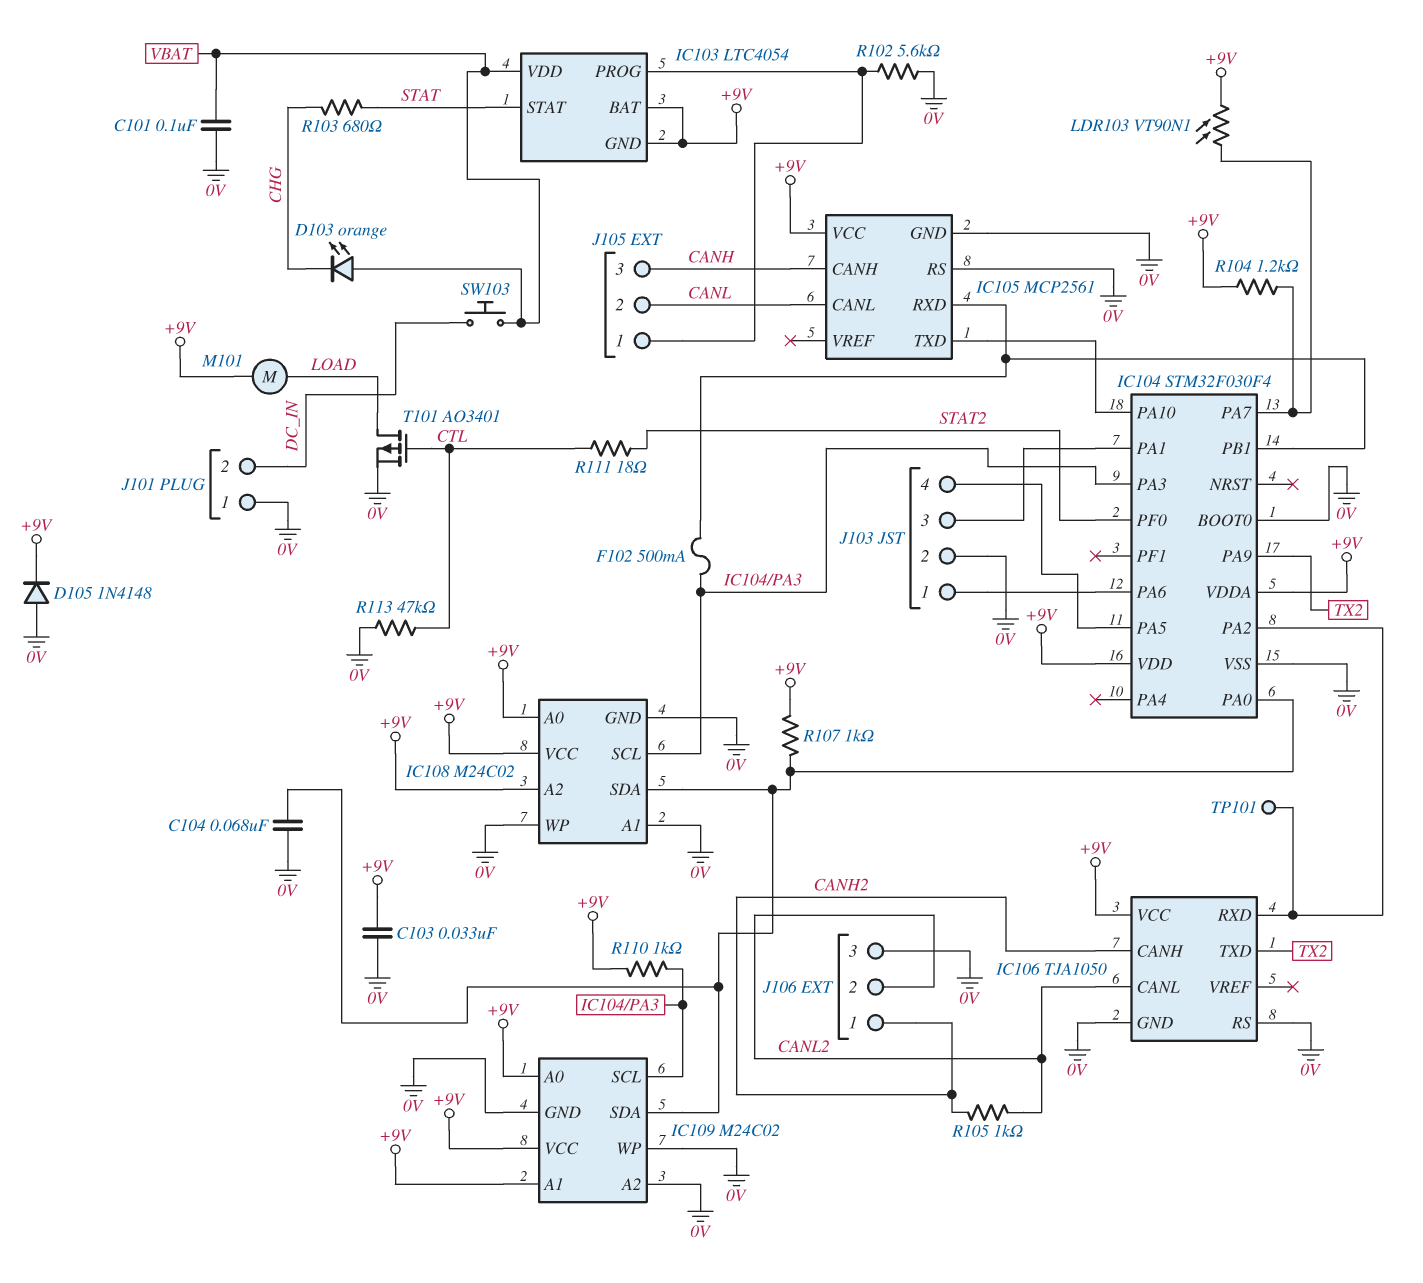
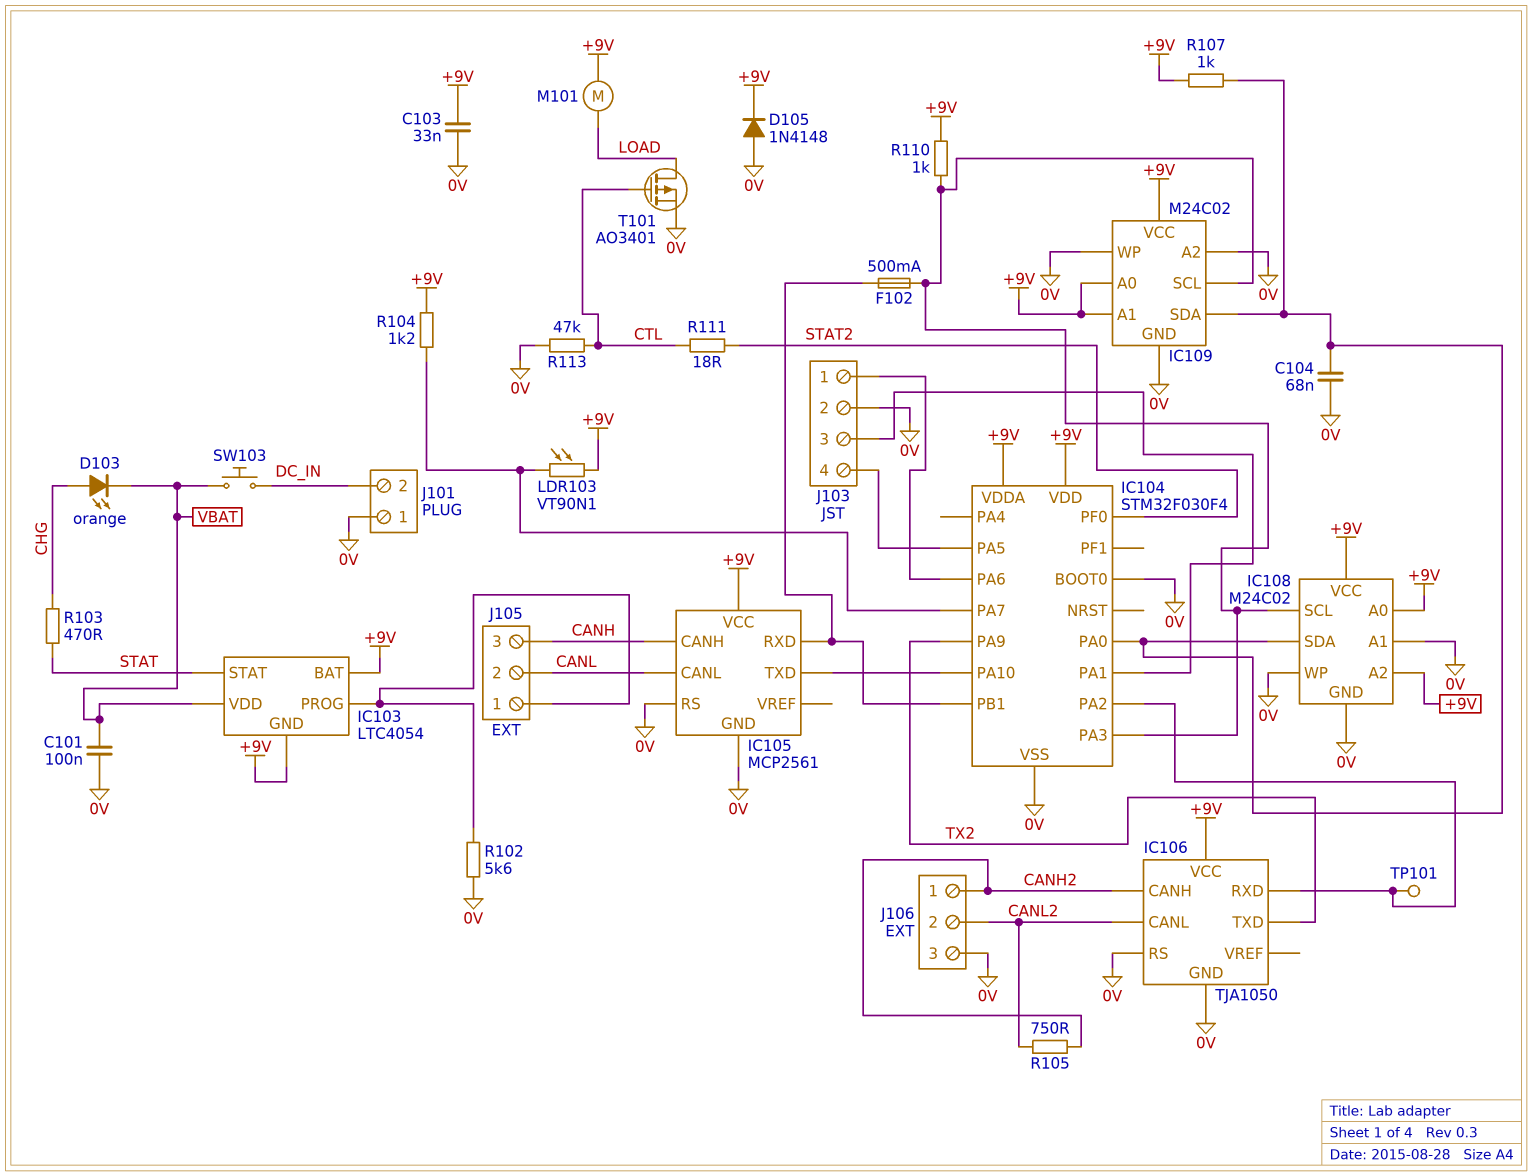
D103: LED orange (A VBAT, K CHG) -> LED orange (A CHG, K VBAT)
R103: 680 (CHG, STAT) -> 470 (CHG, STAT)
R105: 1k (CANH2, CANL2) -> 750 (CANH2, CANL2)

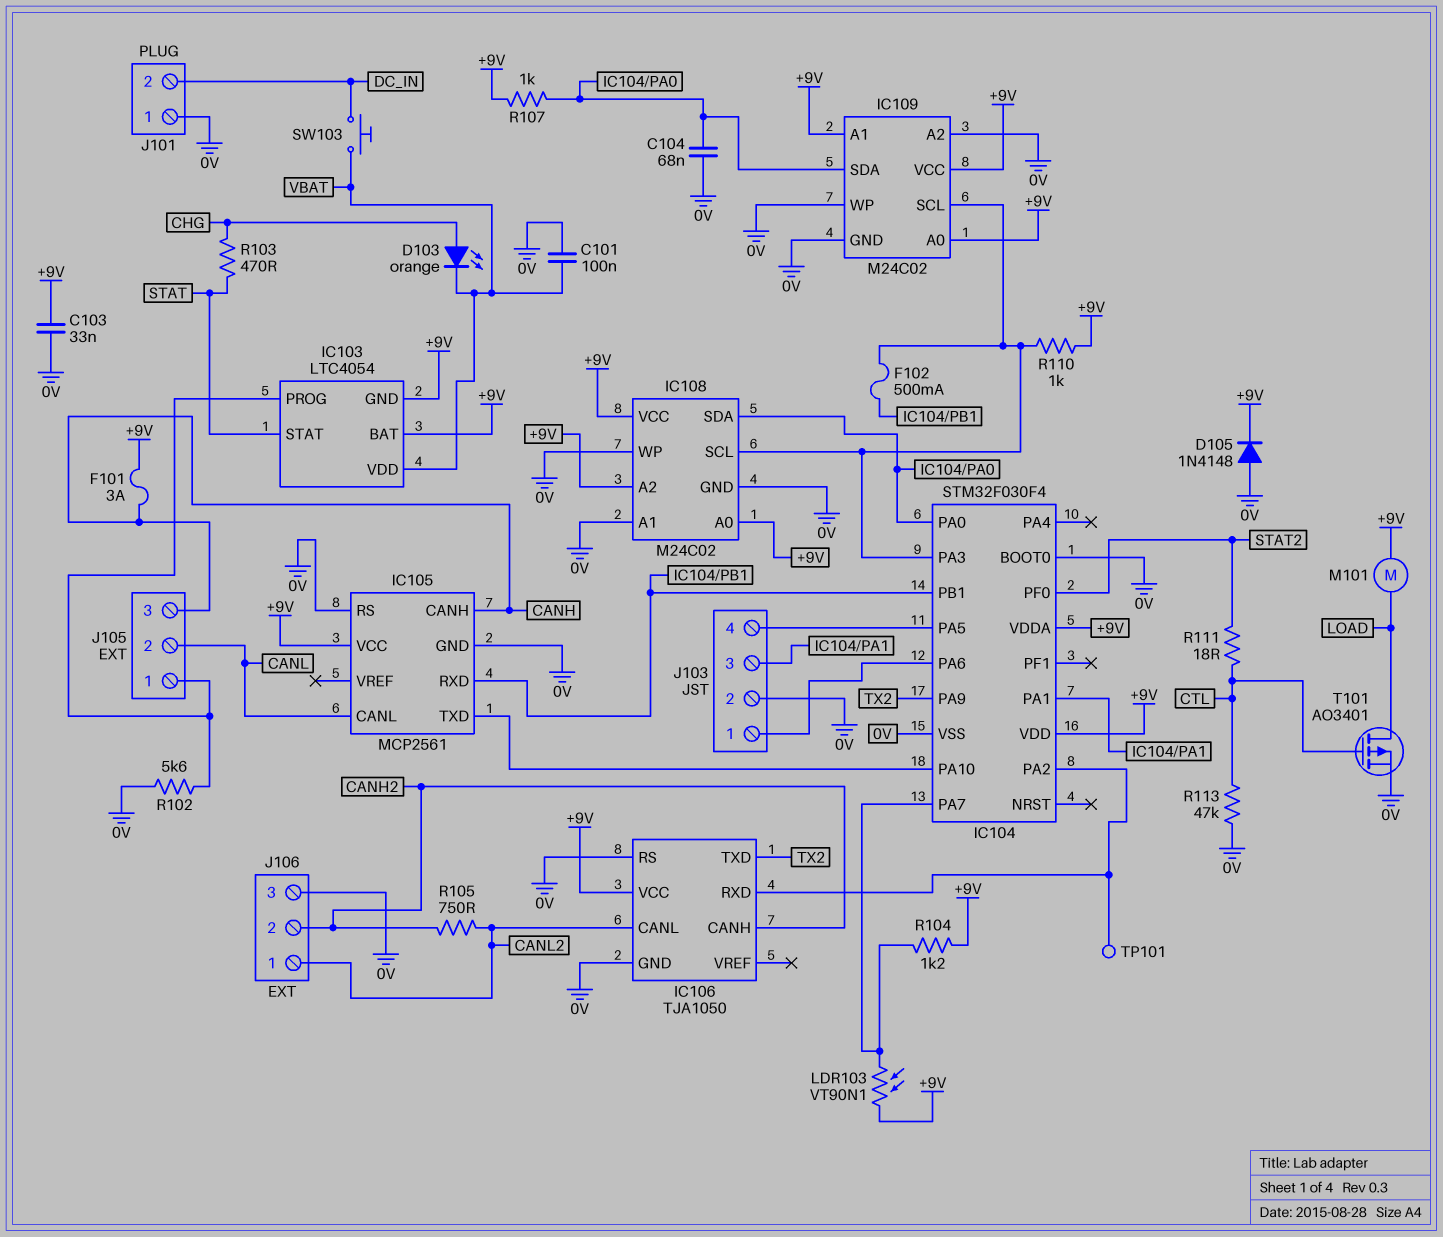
F101: none -> 3A (+9V, CANH)
J106 pin 1: CANH2 -> CANL2
J106 pin 2: CANL2 -> CANH2

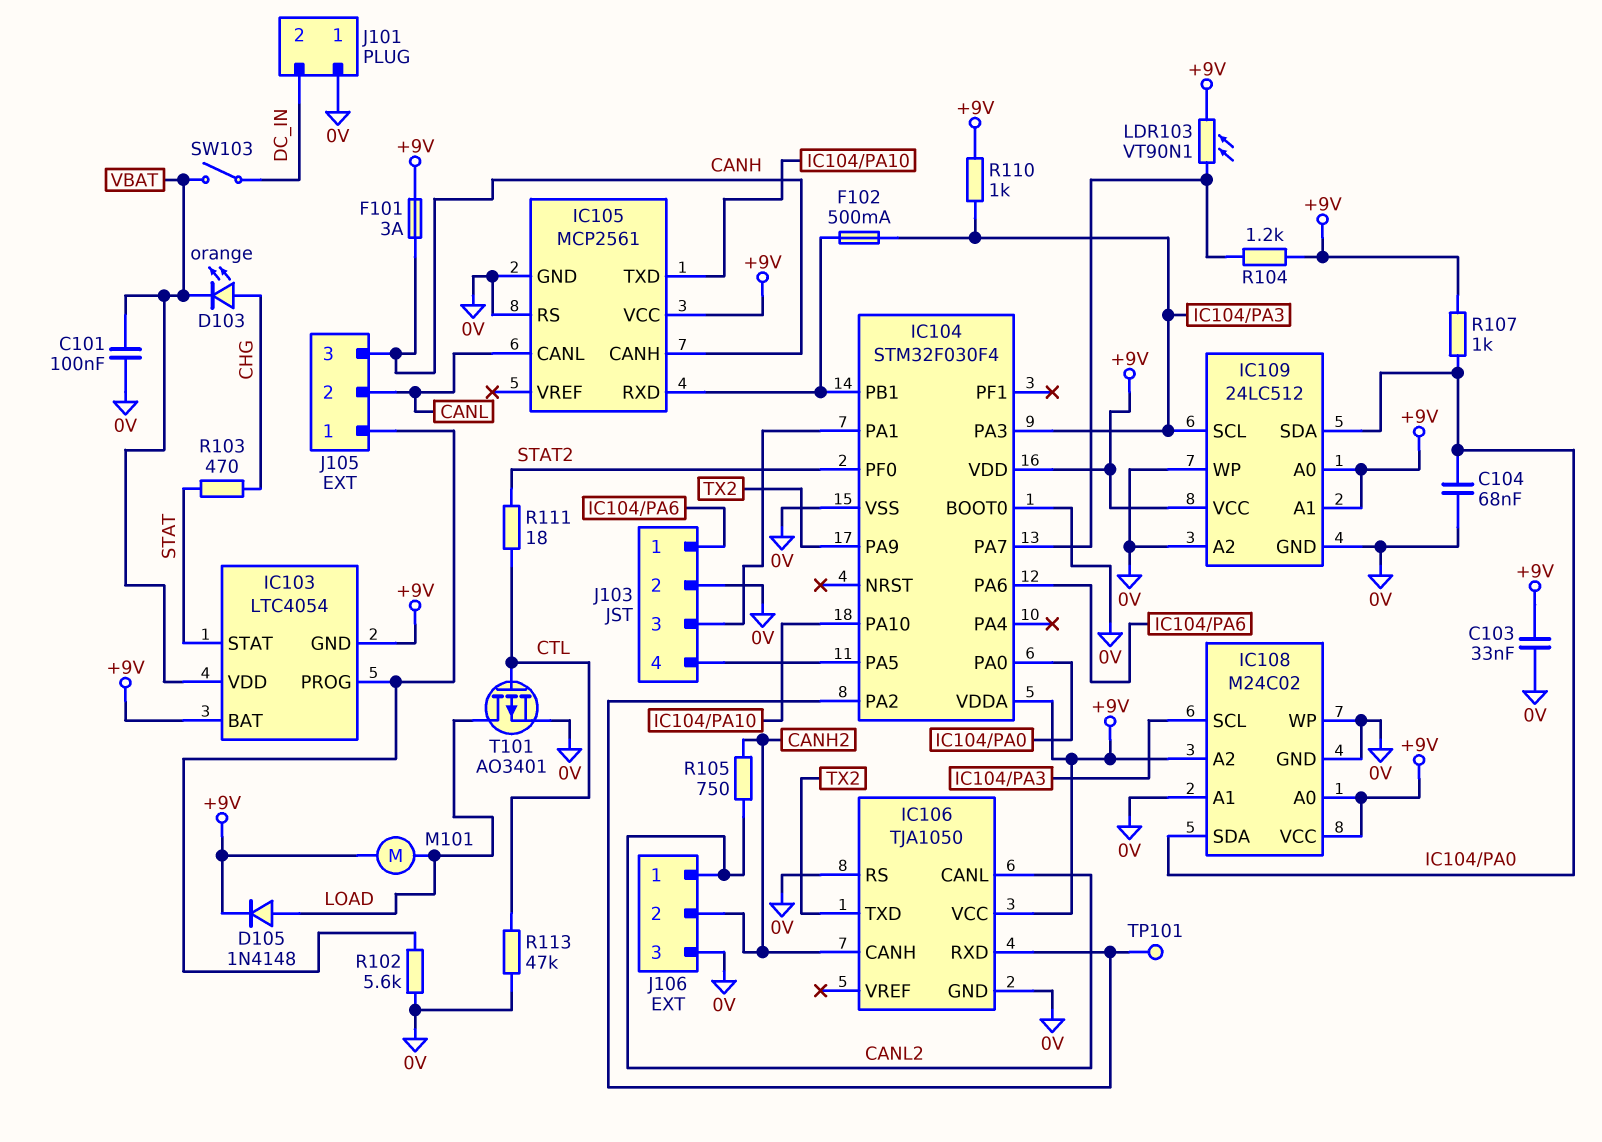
D105: diode 1N4148 (A 0V, K +9V) -> diode 1N4148 (A LOAD, K +9V)
IC109: M24C02 -> 24LC512
SW103: button (DC_IN, VBAT) -> switch (DC_IN, VBAT)

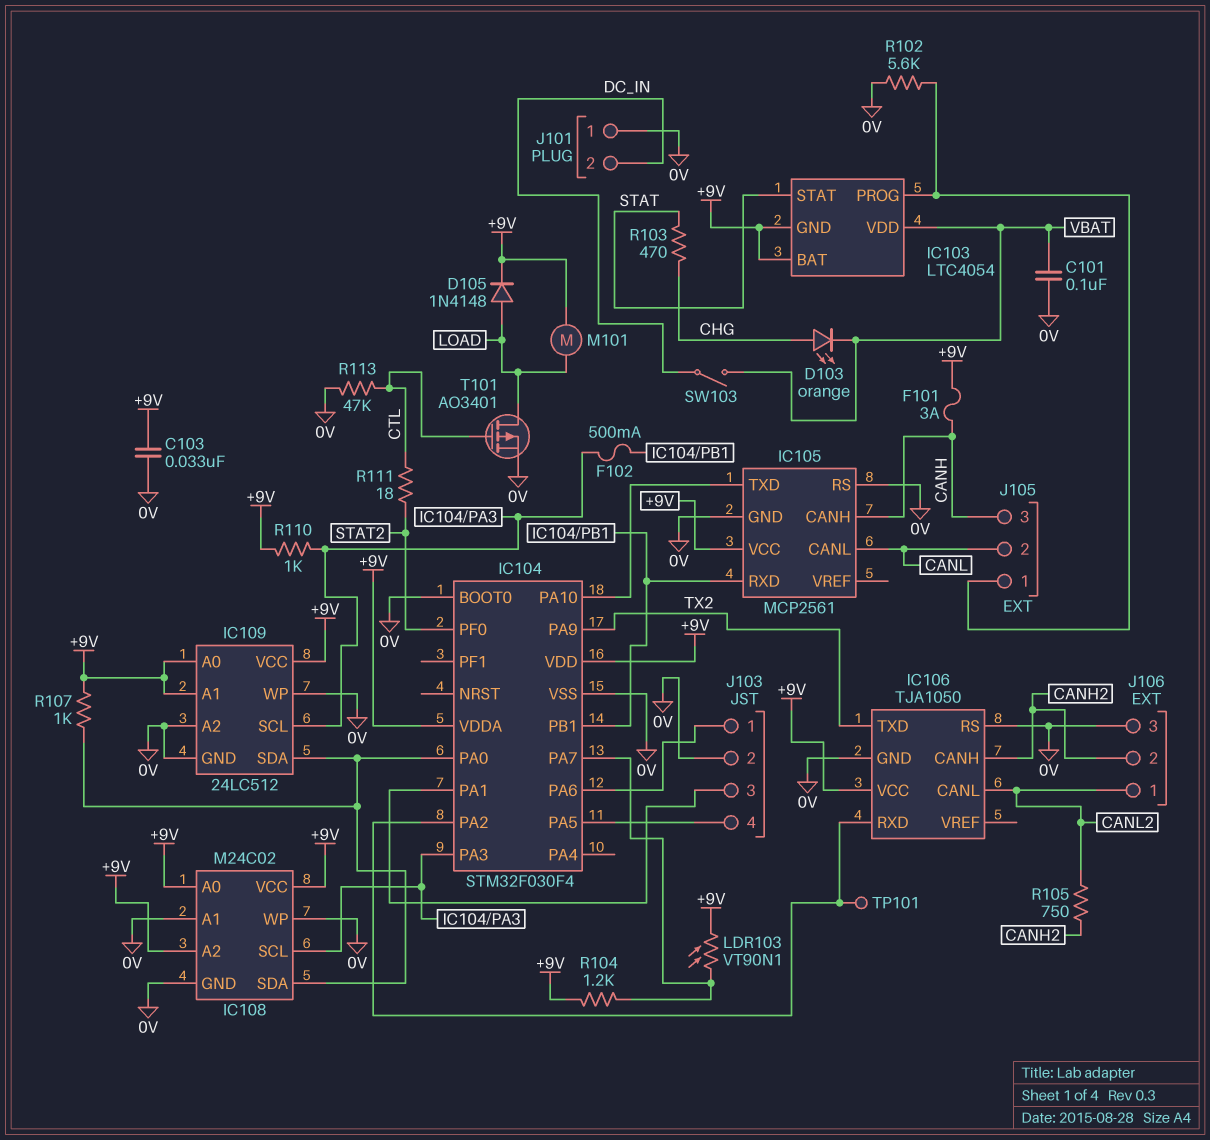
C104: 68nF (0V, IC104/PA0) -> none

